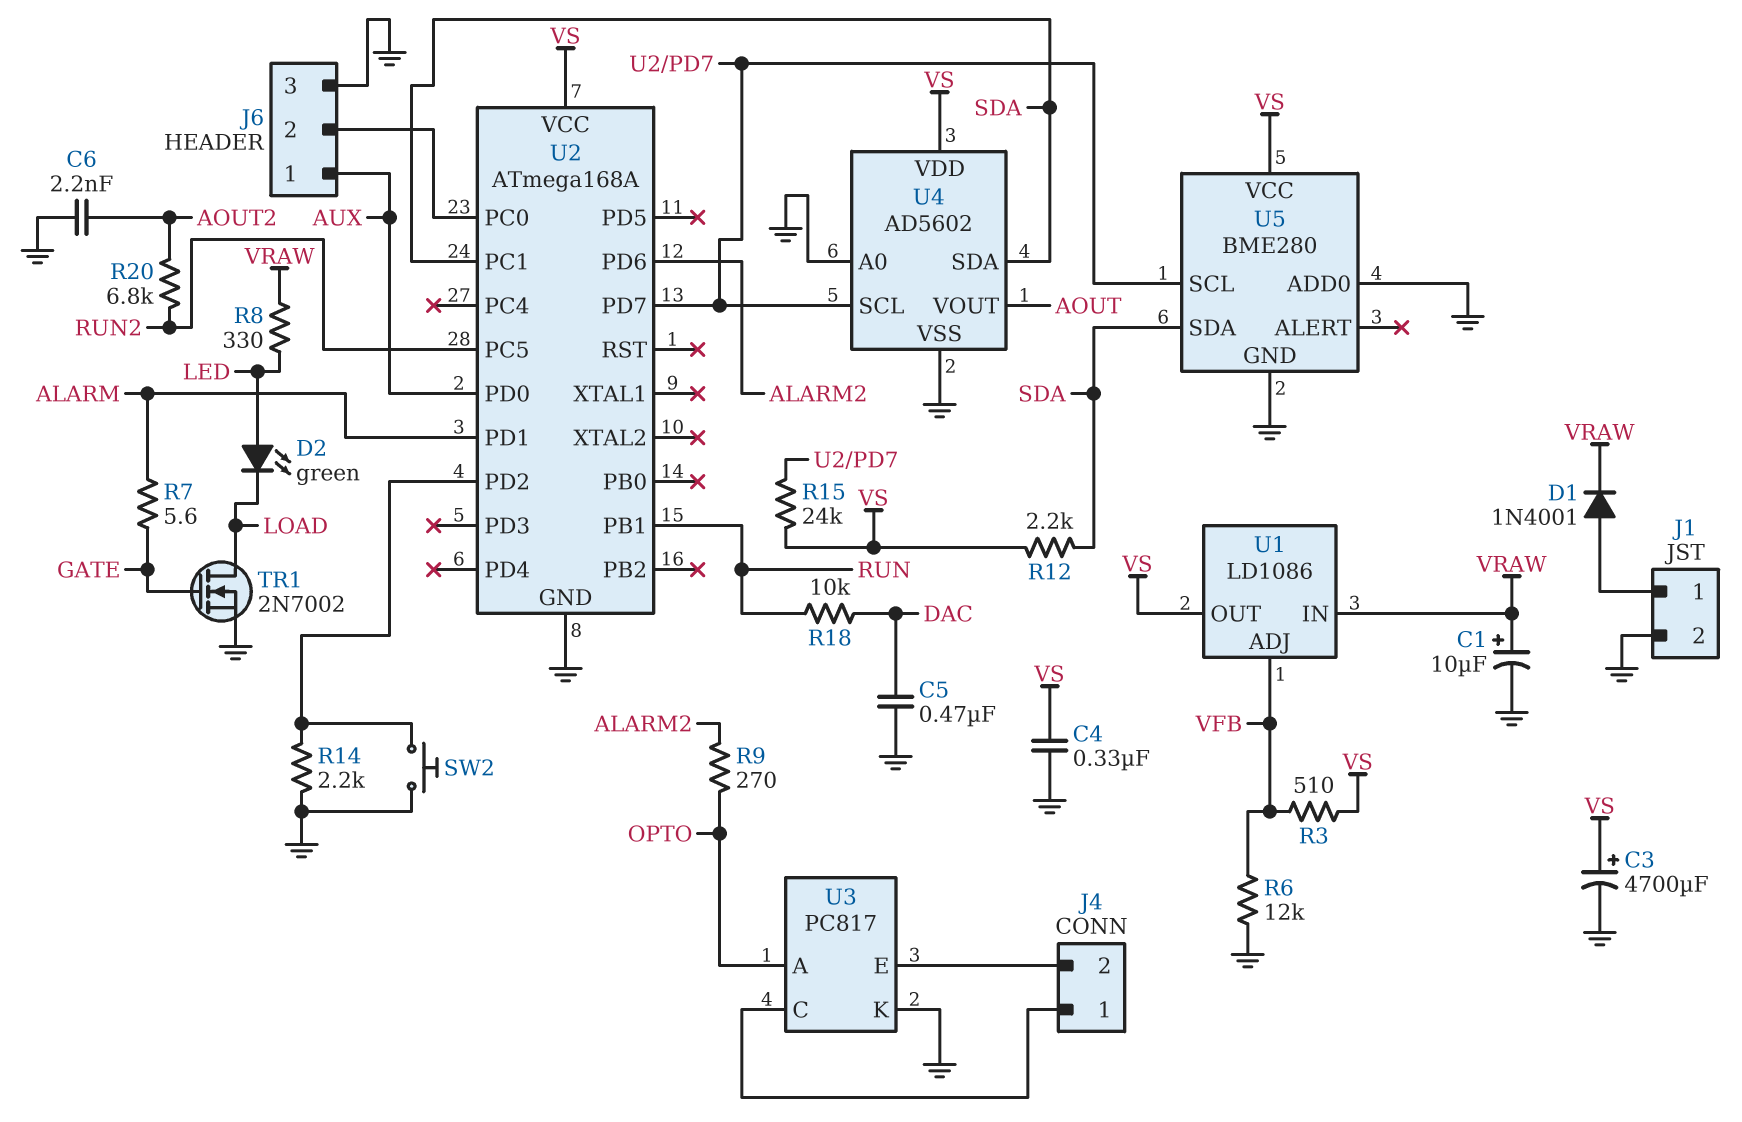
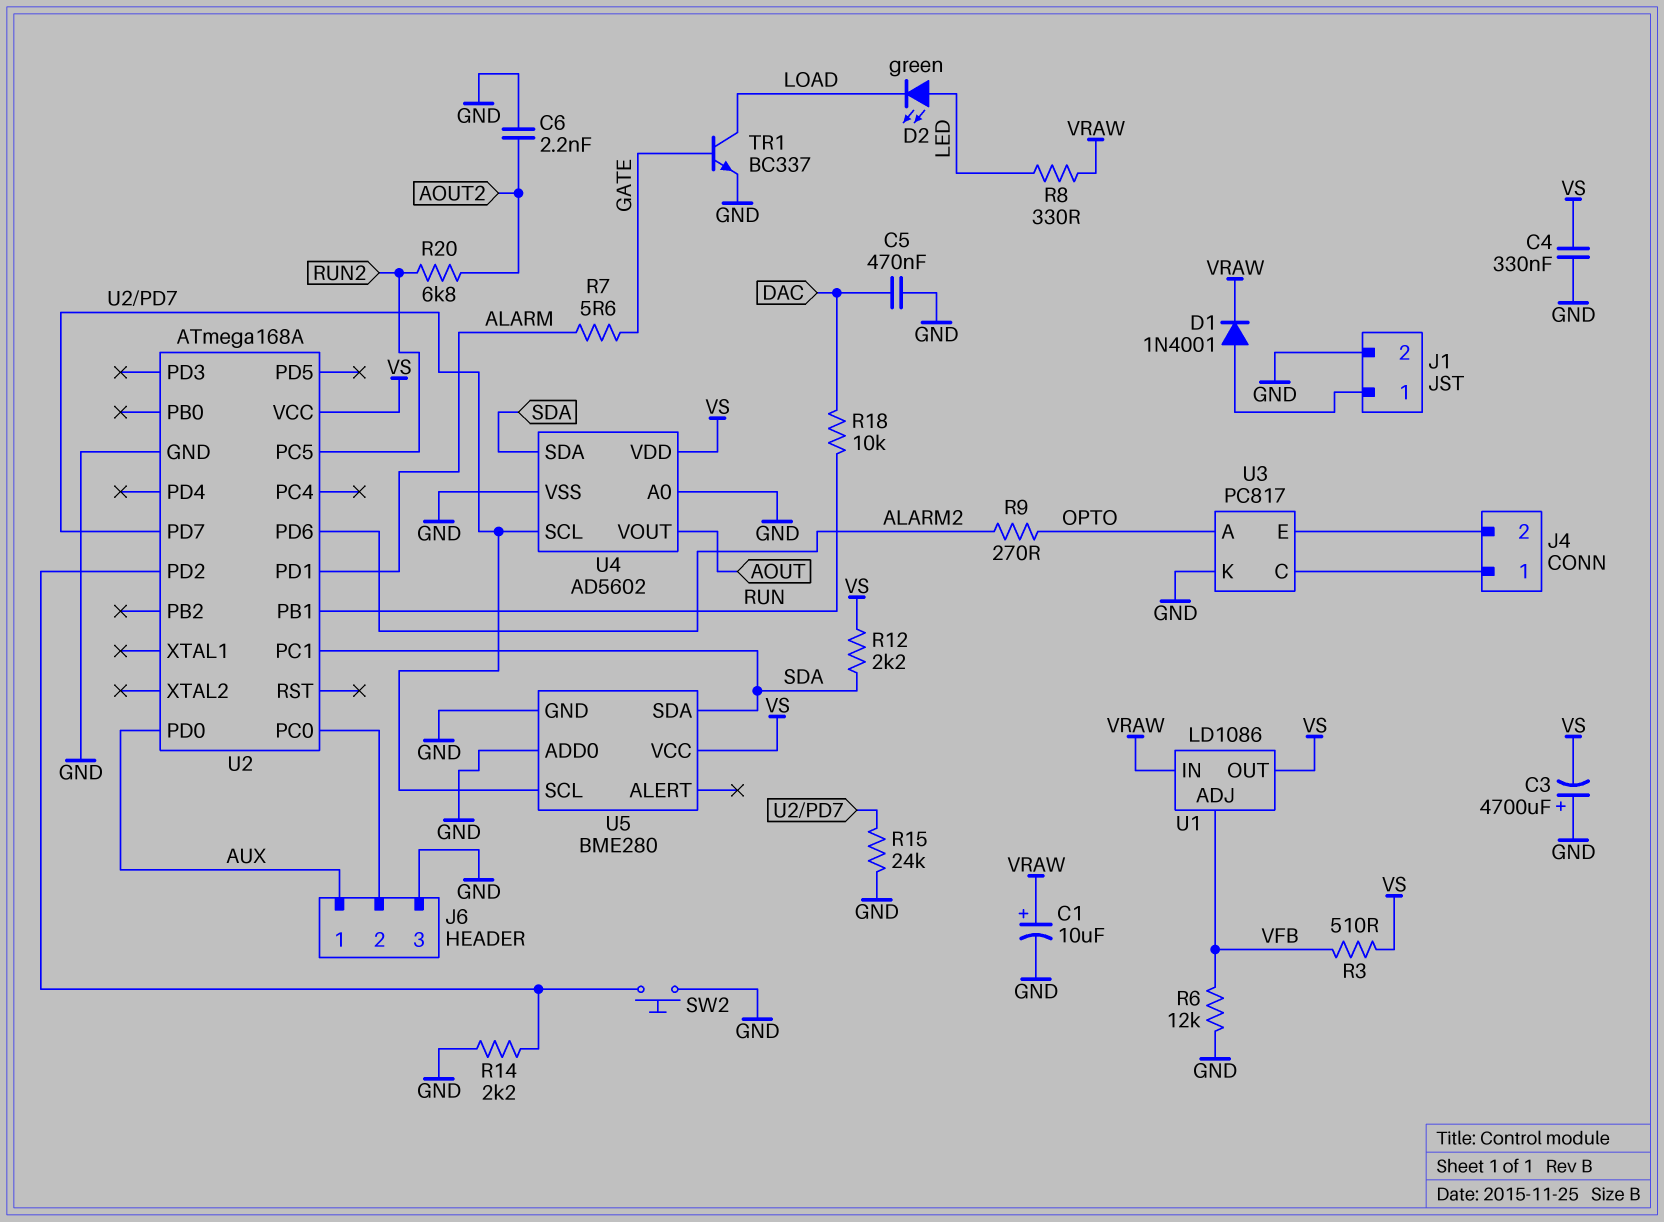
C3: 4700uF (plus VS, minus GND) -> 4700uF (plus GND, minus VS)
R15: 24k (U2/PD7, VS) -> 24k (GND, U2/PD7)
TR1: NMOS 2N7002 (G GATE, D LOAD, S GND) -> NPN BC337 (B GATE, C LOAD, E GND)

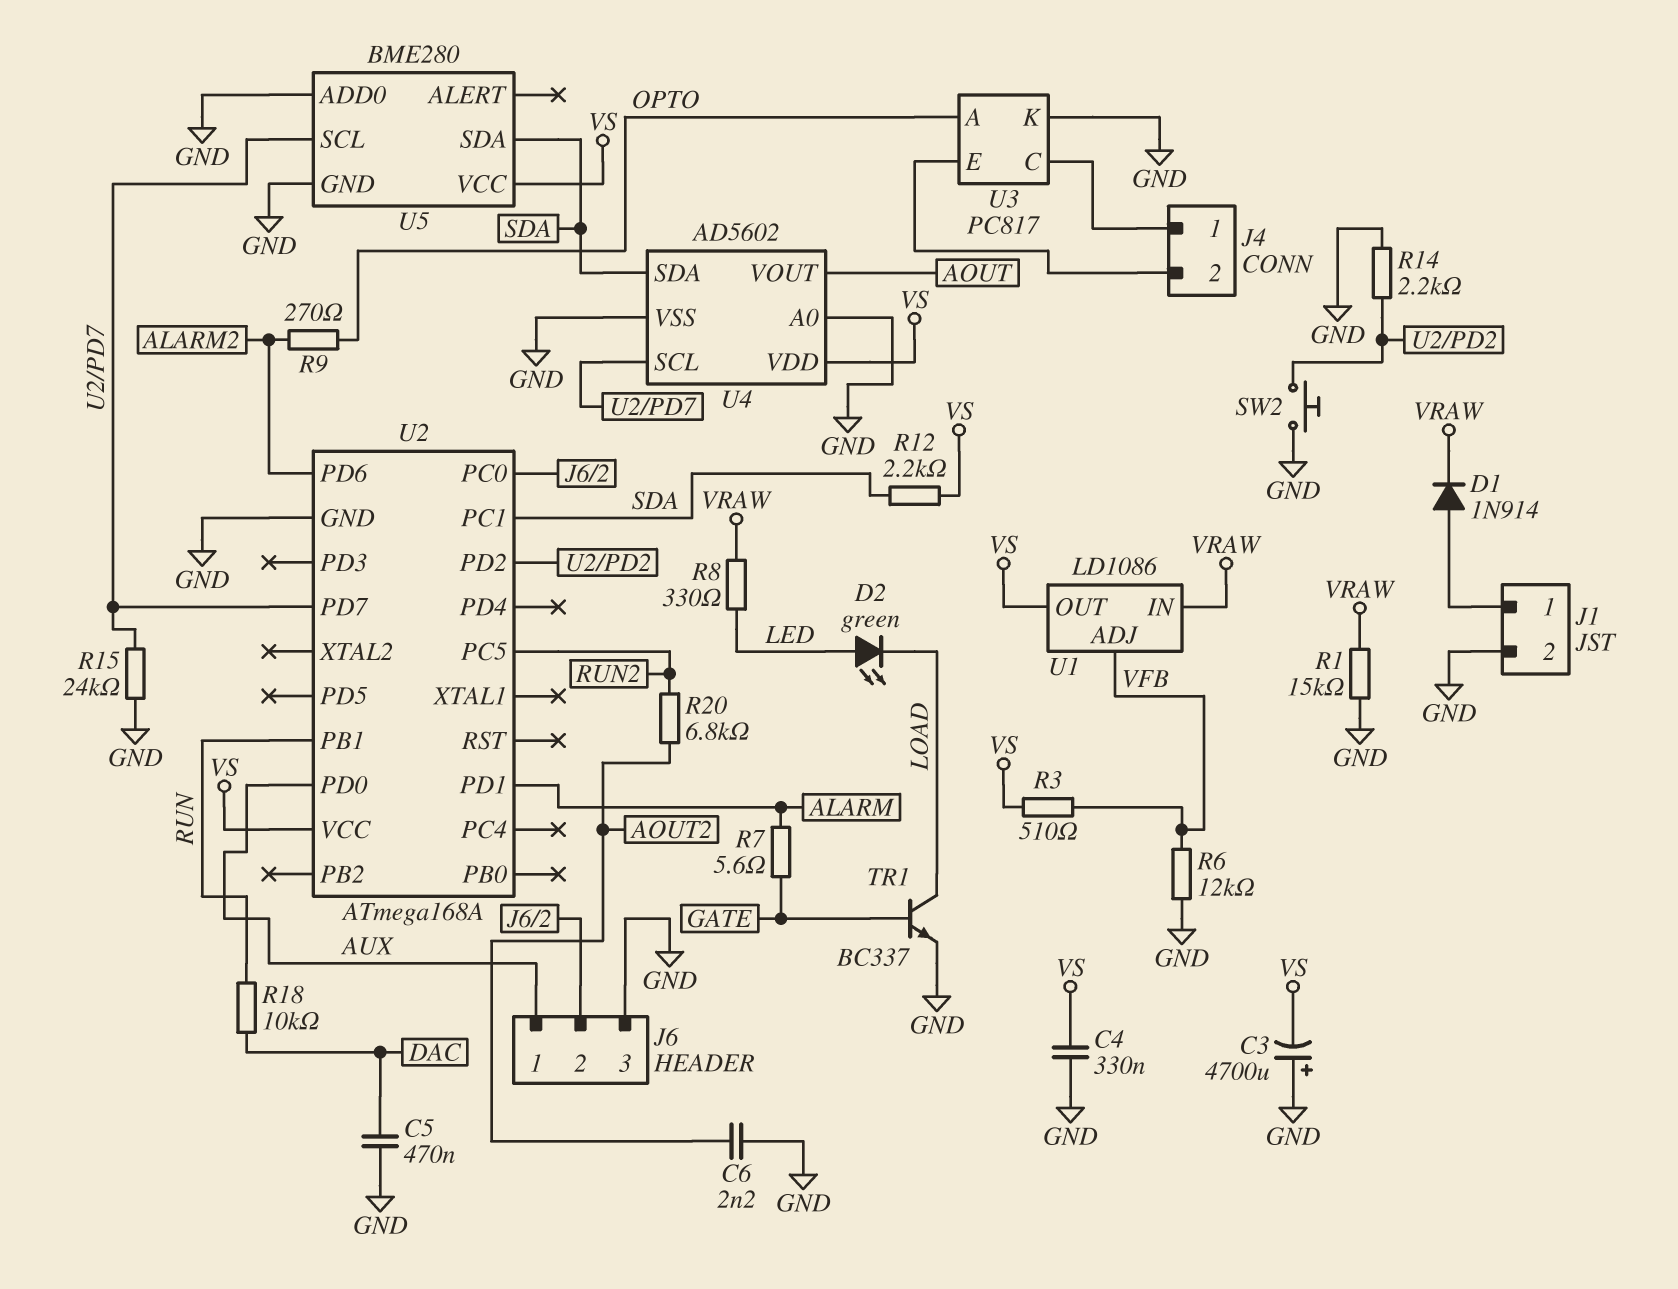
C1: 10uF (plus VRAW, minus GND) -> none
D1: diode 1N4001 (A J1/1, K VRAW) -> diode 1N914 (A J1/1, K VRAW)
R1: none -> 15k (GND, VRAW)

